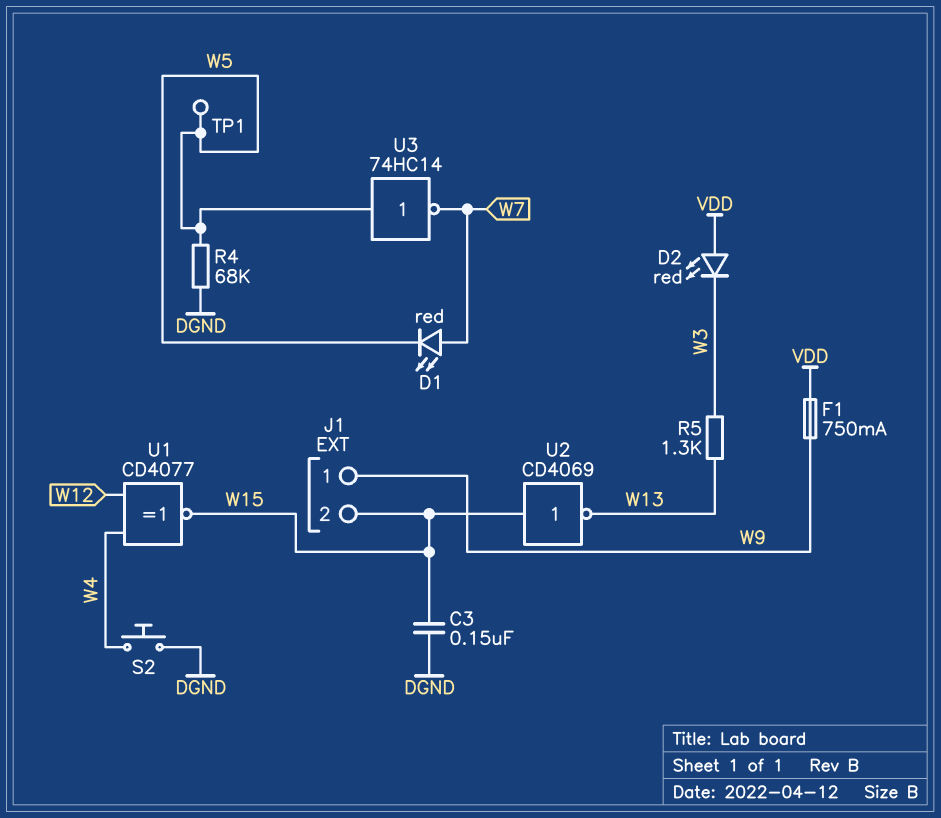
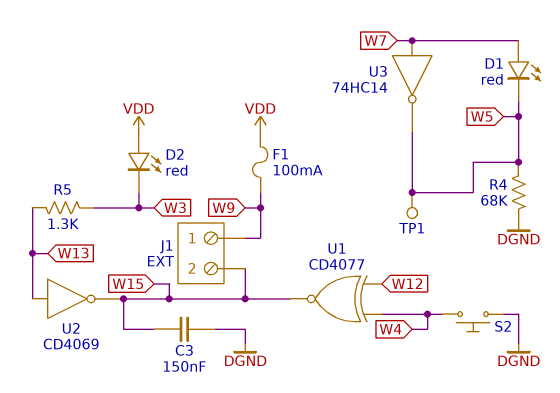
F1: 750mA (VDD, W9) -> 100mA (VDD, W9)
U2: NOT CD4069 (in W15, out W13) -> NOT CD4069 (in W13, out W15)
U3: NOT 74HC14 (in W5, out W7) -> NOT 74HC14 (in W7, out W5)

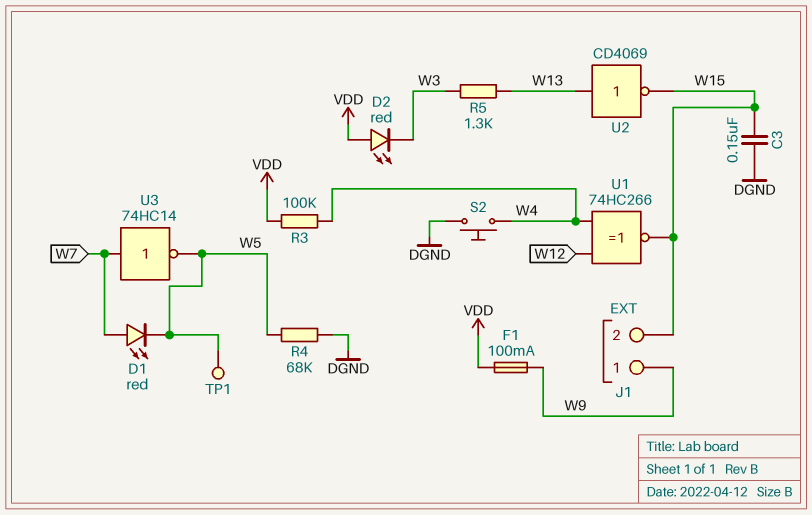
R3: none -> 100k (VDD, W4)
U1: XNOR CD4077 (in W4, in W12, out W15) -> XNOR 74HC266 (in W4, in W12, out W15)

